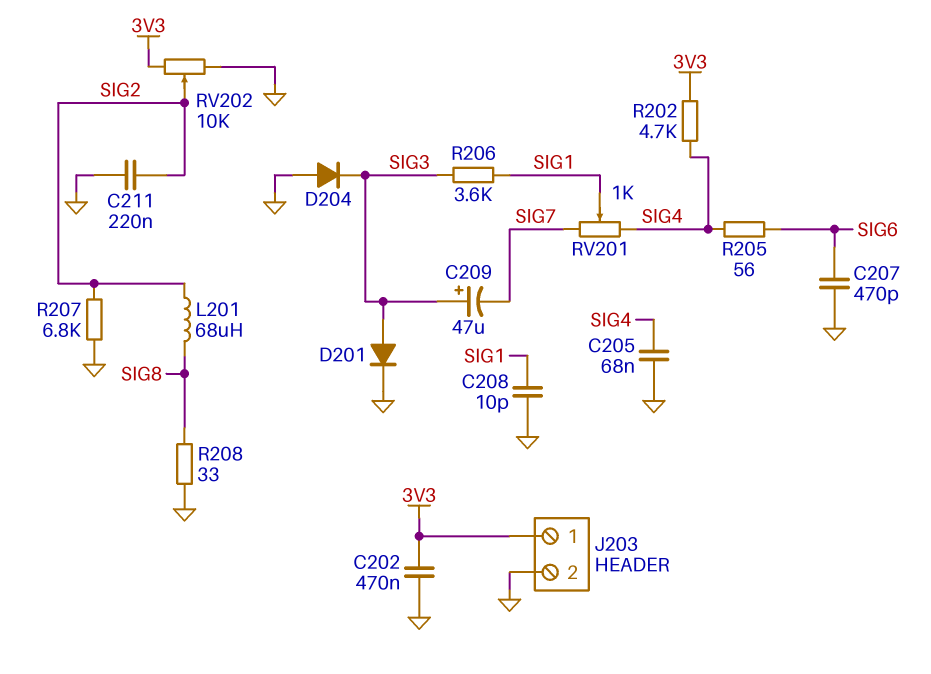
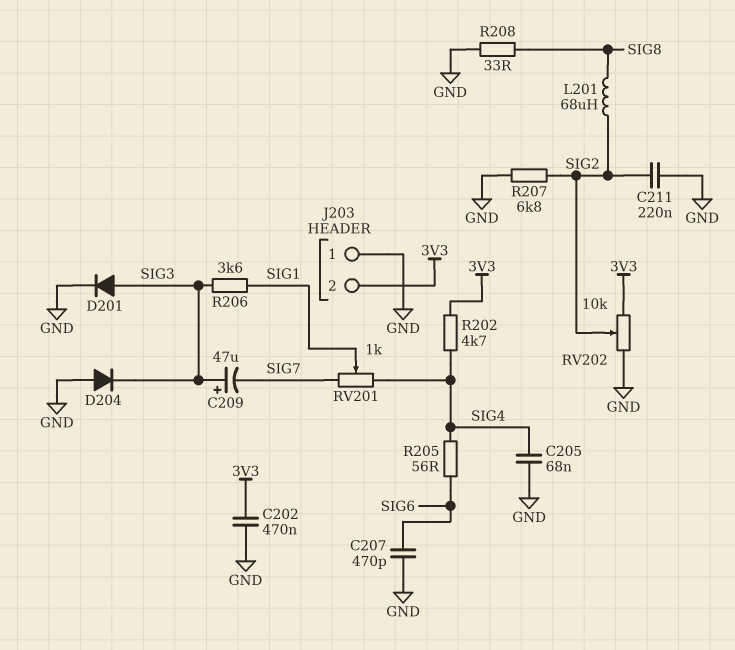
C208: 10pF (GND, SIG1) -> none
J203 pin 1: 3V3 -> GND
J203 pin 2: GND -> 3V3

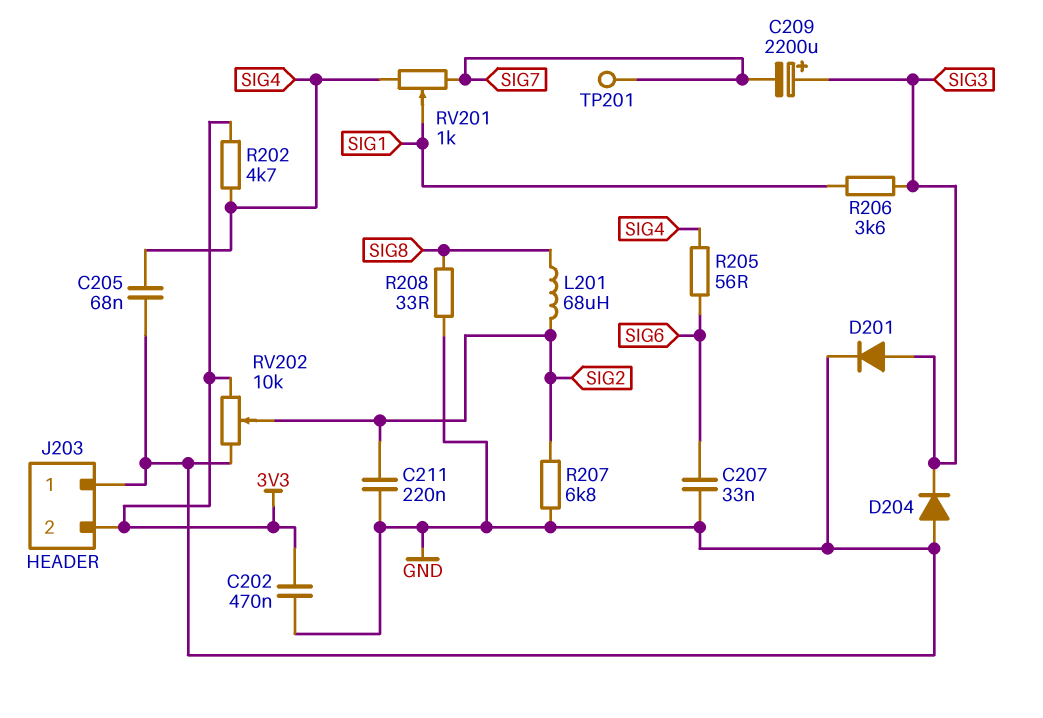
C207: 470pF (GND, SIG6) -> 33nF (GND, SIG6)
C209: 47uF (plus SIG3, minus SIG7) -> 2200uF (plus SIG3, minus SIG7)
TP201: none -> test point (SIG7)

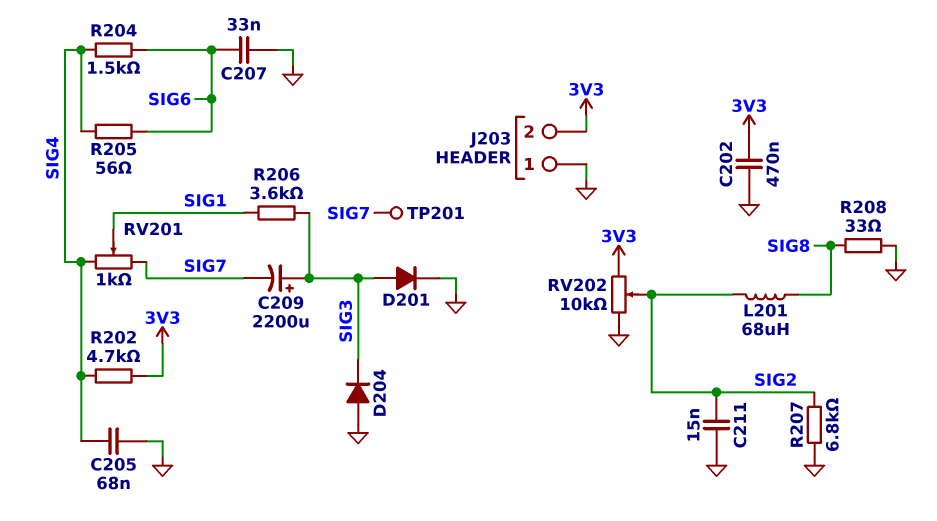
C211: 220nF (GND, SIG2) -> 15nF (GND, SIG2)
R204: none -> 1.5k (SIG4, SIG6)

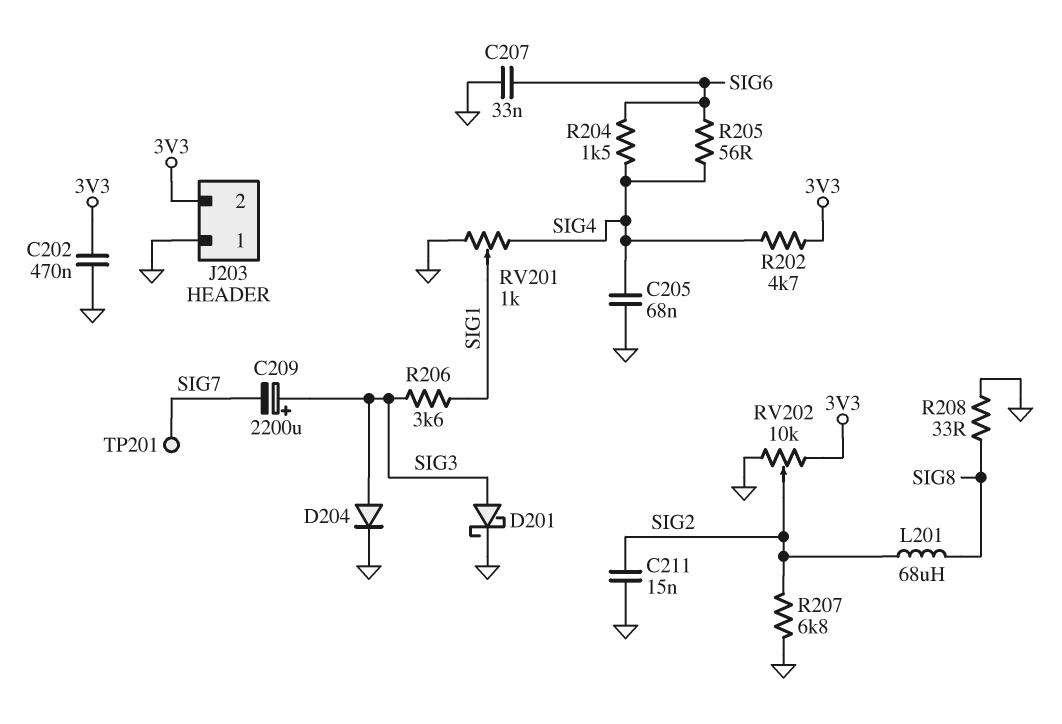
D201: diode (A SIG3, K GND) -> schottky (A SIG3, K GND)
D204: diode (A GND, K SIG3) -> diode (A SIG3, K GND)
RV201: 1k (SIG4, SIG7, wiper SIG1) -> 1k (GND, SIG4, wiper SIG1)

